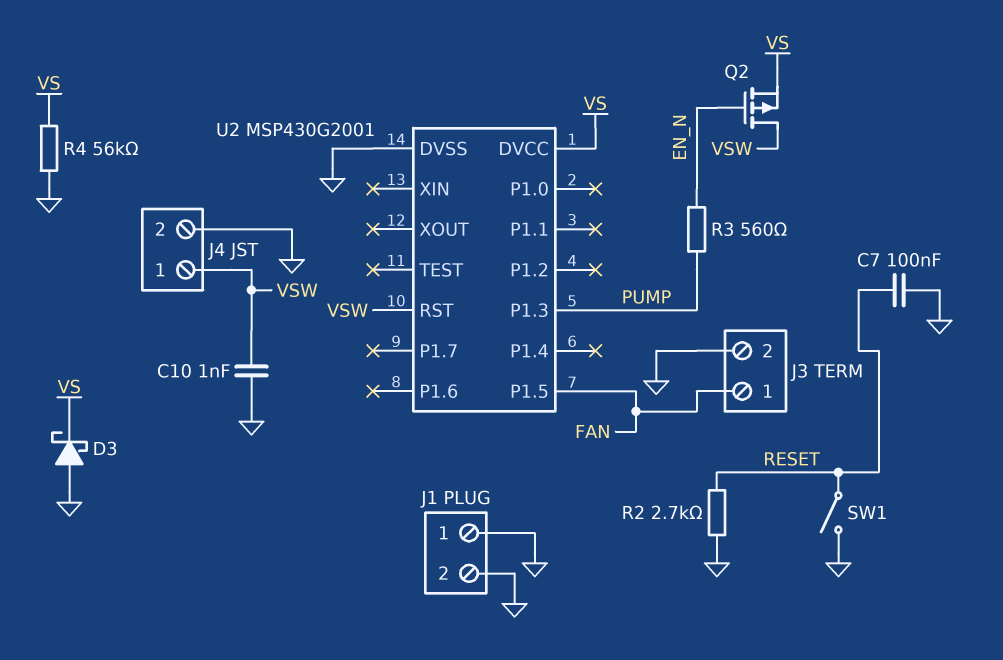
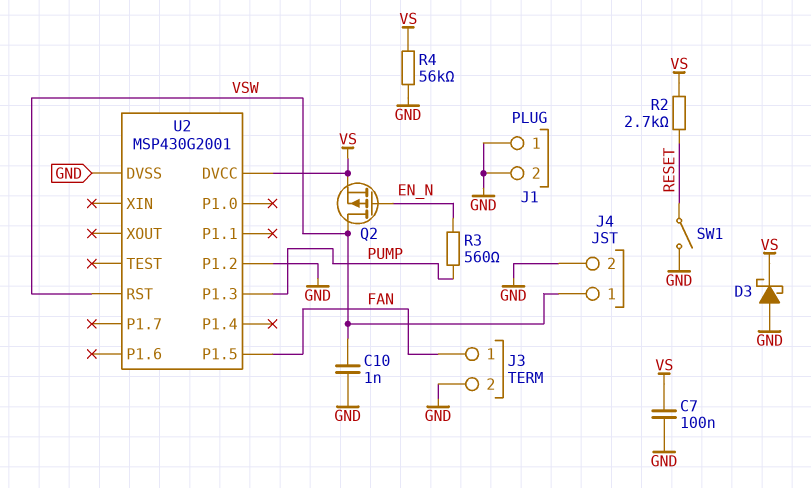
C7: 100nF (GND, RESET) -> 100nF (GND, VS)
R2: 2.7k (GND, RESET) -> 2.7k (RESET, VS)
U2 pin P1.2: none -> GND

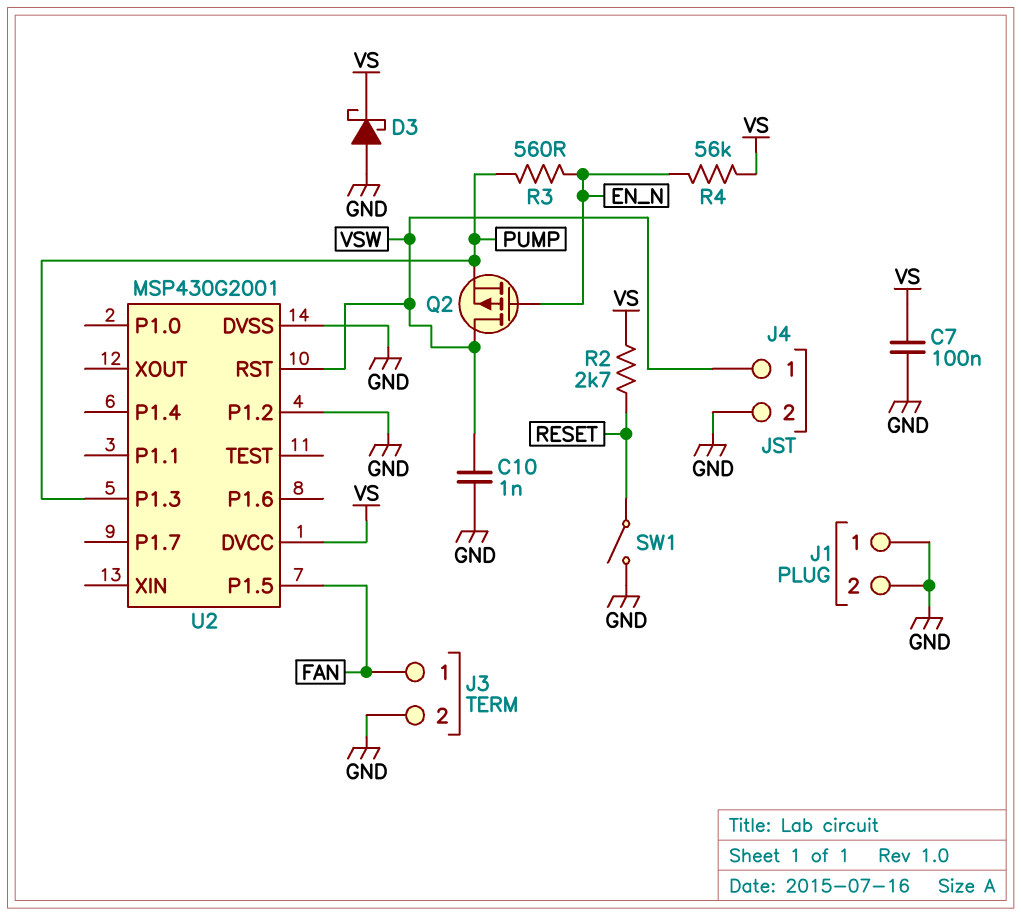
Q2: PMOS (G EN_N, D VSW, S VS) -> PMOS (G EN_N, D VSW, S PUMP)
R4: 56k (GND, VS) -> 56k (EN_N, VS)

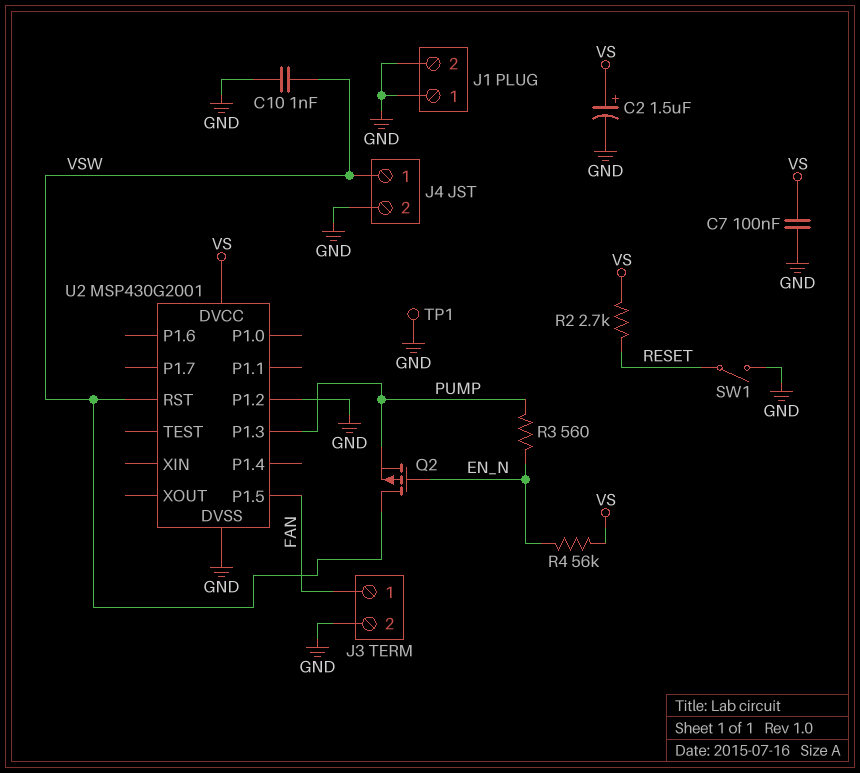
C2: none -> 1.5uF (plus VS, minus GND)
D3: schottky (A GND, K VS) -> none
TP1: none -> test point (GND)

